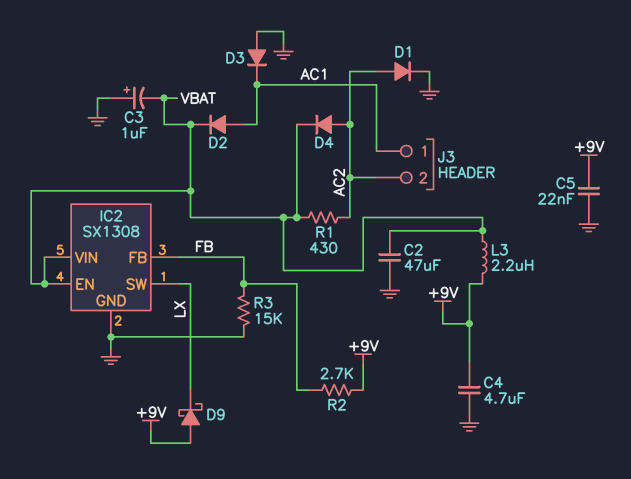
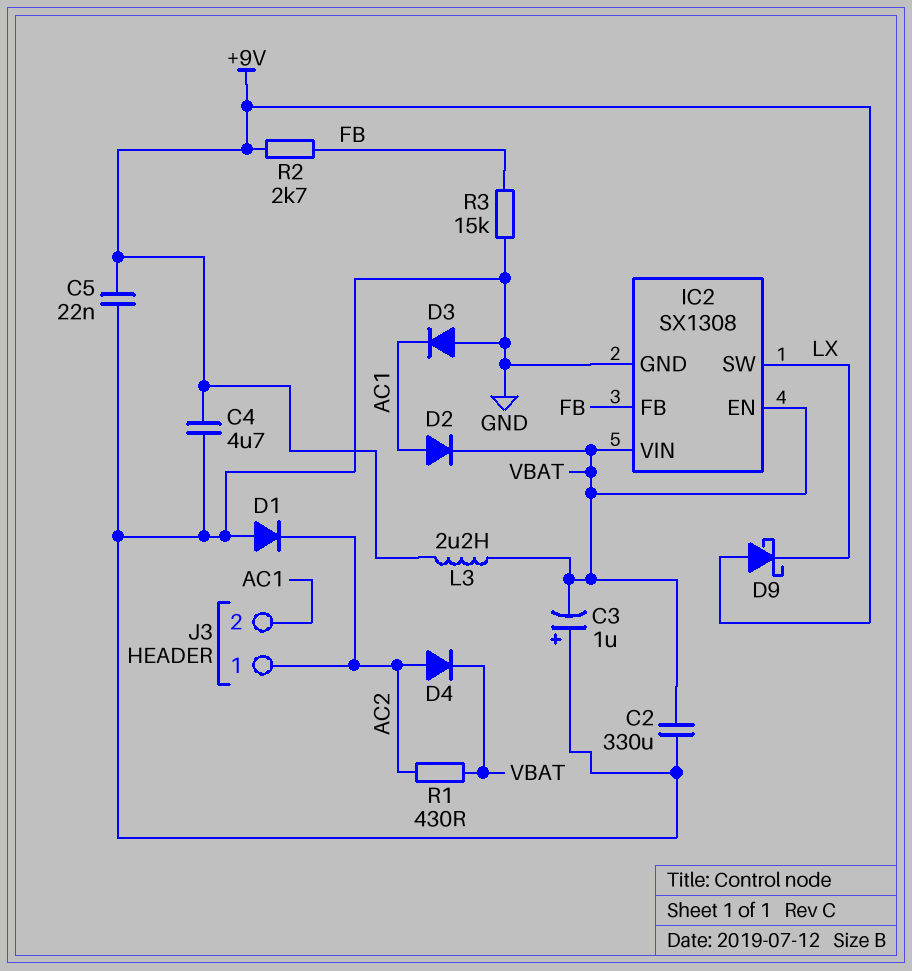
C2: 47uF (GND, VBAT) -> 330uF (GND, VBAT)
D1: diode (A AC2, K GND) -> diode (A GND, K AC2)
J3 pin 1: AC1 -> AC2
J3 pin 2: AC2 -> AC1

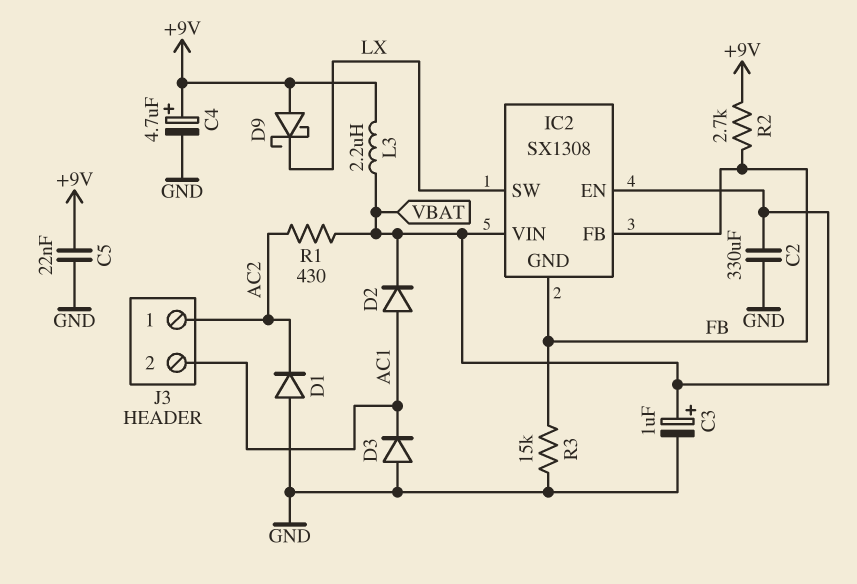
C3: 1uF (plus GND, minus VBAT) -> 1uF (plus VBAT, minus GND)
C4: 4.7uF (+9V, GND) -> 4.7uF (plus +9V, minus GND)
D4: diode (A AC2, K VBAT) -> none
IC2 pin GND: GND -> FB

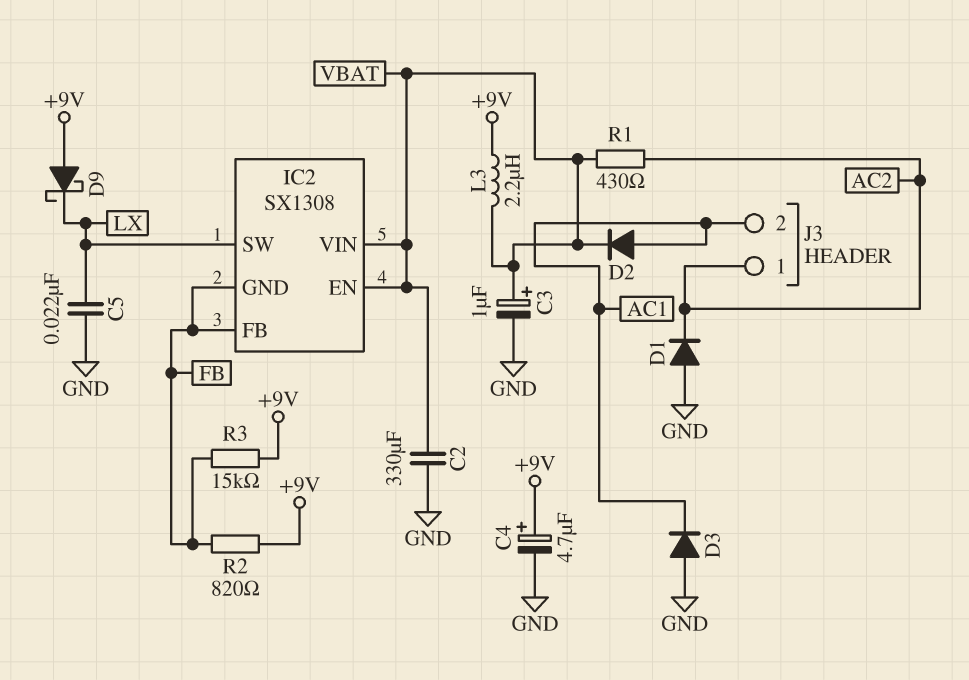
C5: 22nF (+9V, GND) -> 22nF (GND, LX)
R2: 2.7k (+9V, FB) -> 820 (+9V, FB)
R3: 15k (FB, GND) -> 15k (+9V, FB)

